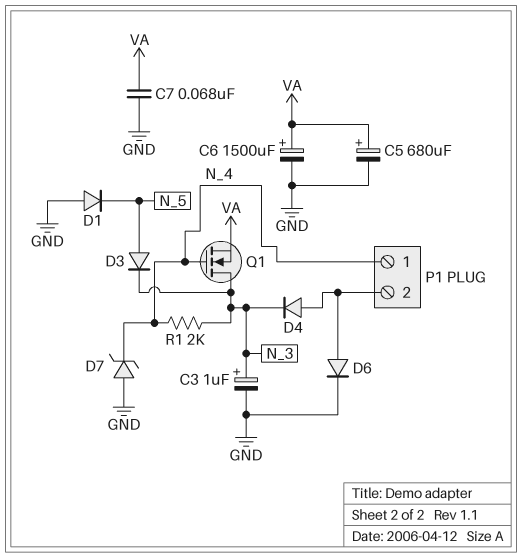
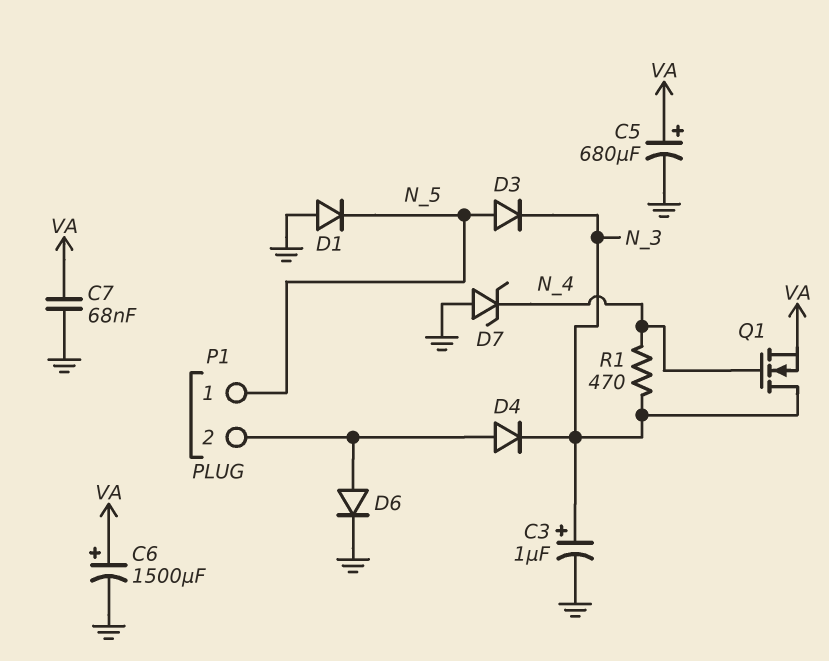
P1 pin 1: N_4 -> N_5
R1: 2k (N_3, N_4) -> 470 (N_3, N_4)

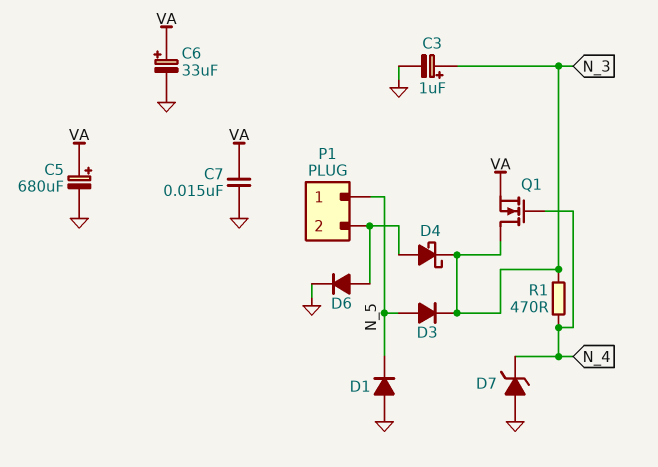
C6: 1500uF (plus VA, minus GND) -> 33uF (plus VA, minus GND)
C7: 68nF (GND, VA) -> 15nF (GND, VA)
D4: diode (A P1/2, K N_3) -> schottky (A P1/2, K N_3)

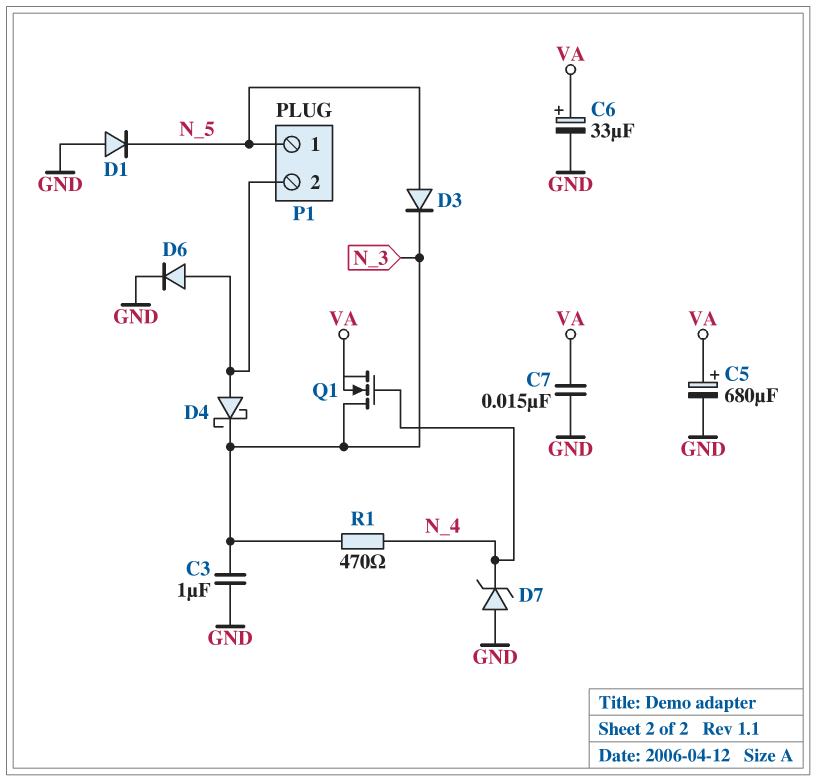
C3: 1uF (plus N_3, minus GND) -> 1uF (GND, N_3)

